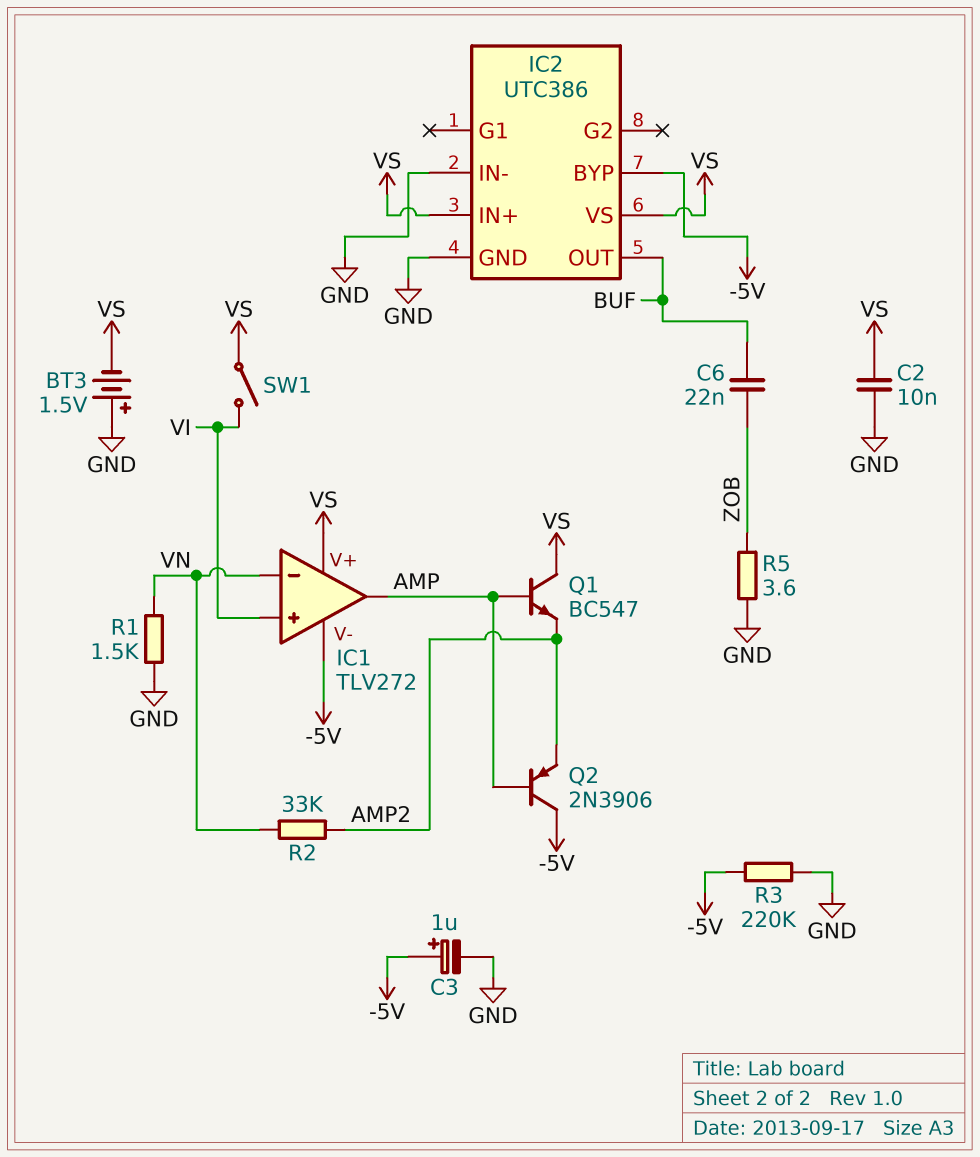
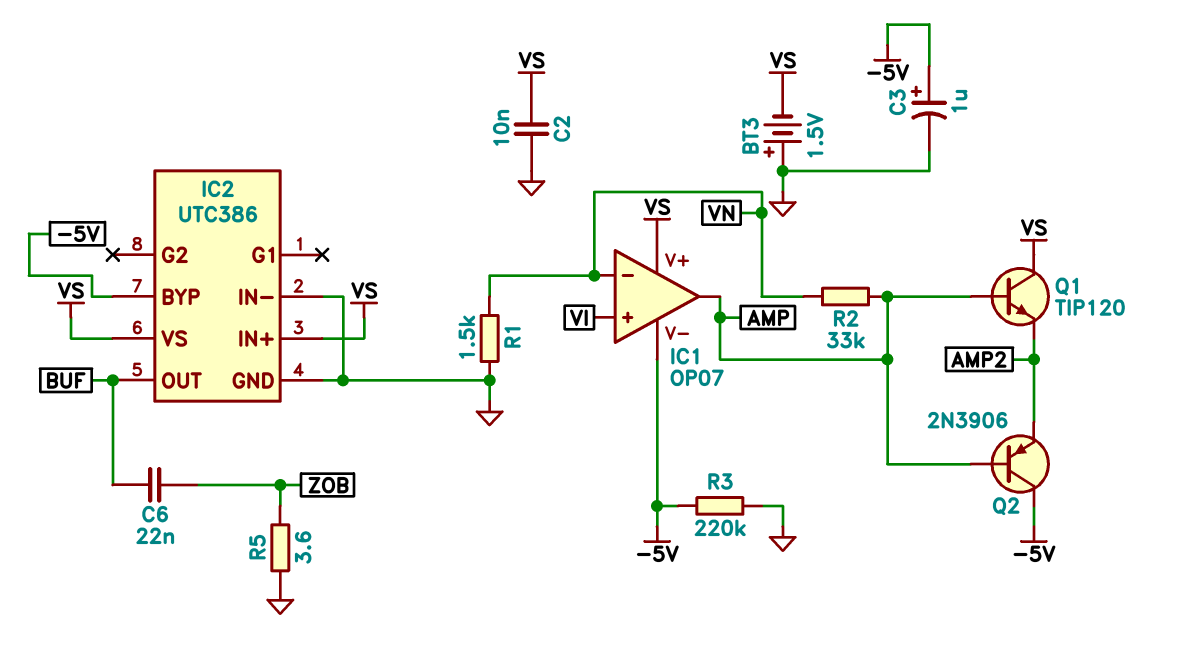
IC1: TLV272 -> OP07
Q1: NPN BC547 (B AMP, C VS, E AMP2) -> NPN TIP120 (B AMP, C VS, E AMP2)
R2: 33k (AMP2, VN) -> 33k (AMP, VN)
SW1: switch (VI, VS) -> none

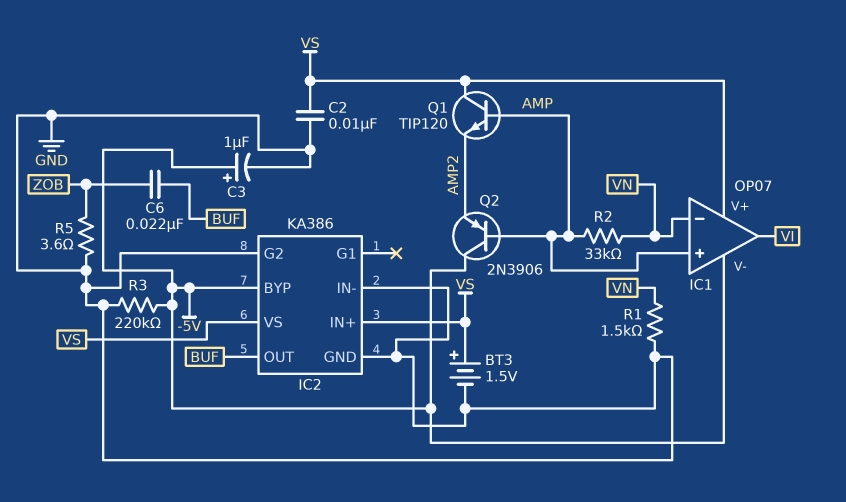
BT3: 1.5V (plus GND, minus VS) -> 1.5V (plus VS, minus GND)
IC1 pin in+: VI -> AMP
IC1 pin out: AMP -> VI
IC2: UTC386 -> KA386
IC2 pin G2: none -> GND

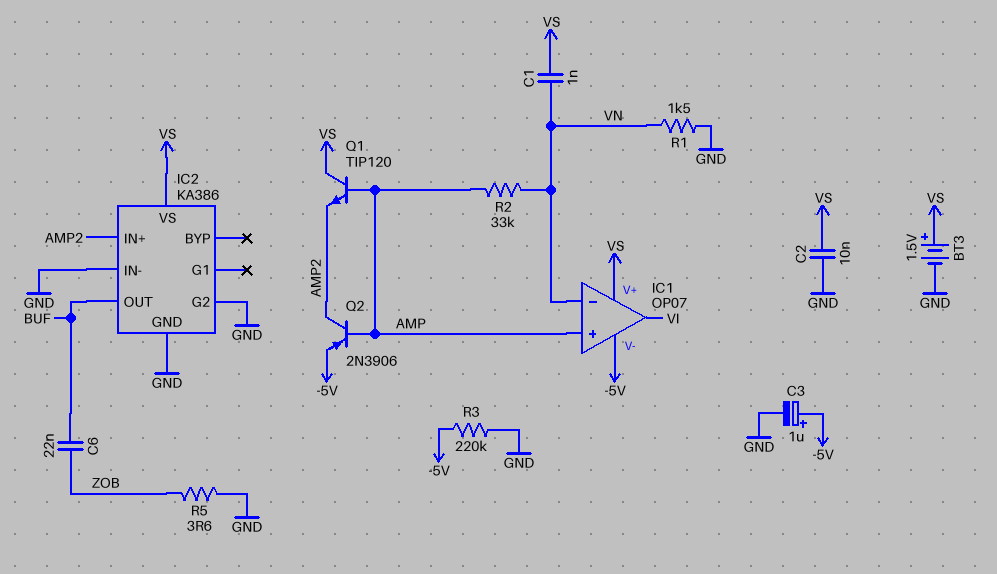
C1: none -> 1nF (VN, VS)
IC2 pin BYP: -5V -> none
IC2 pin IN+: VS -> AMP2
Q2: PNP 2N3906 (B AMP, C -5V, E AMP2) -> PNP 2N3906 (B AMP, C AMP2, E -5V)

